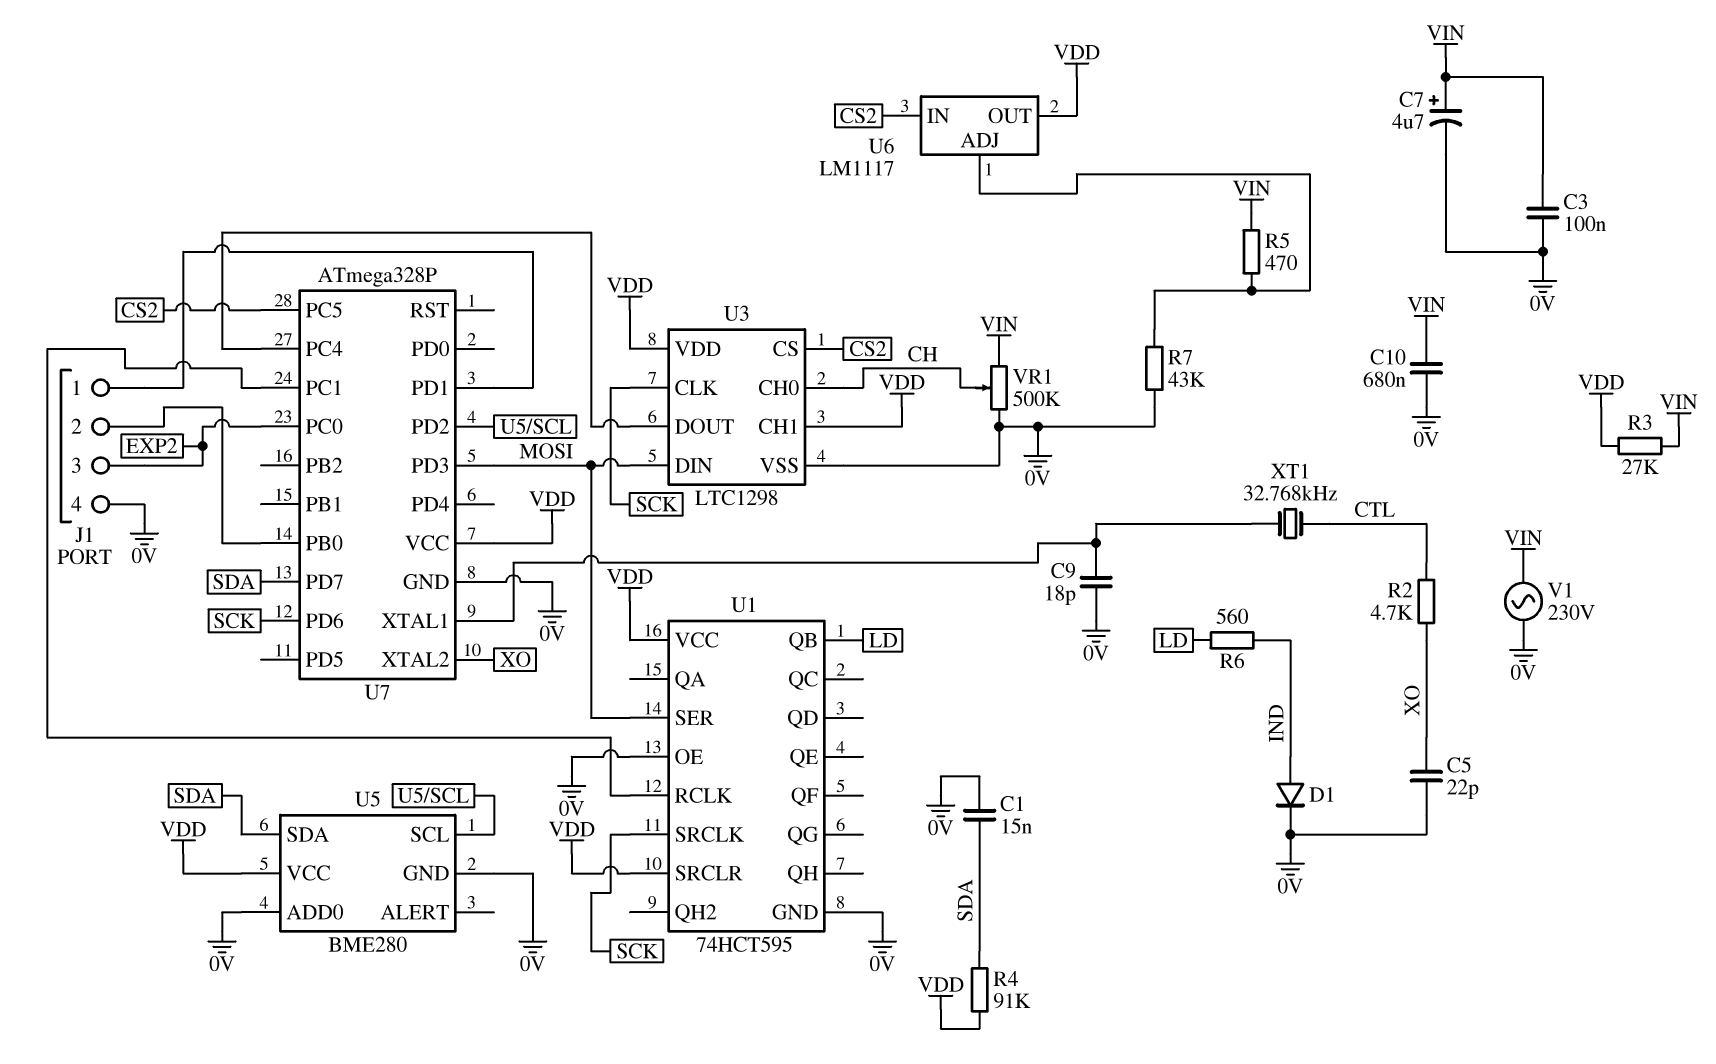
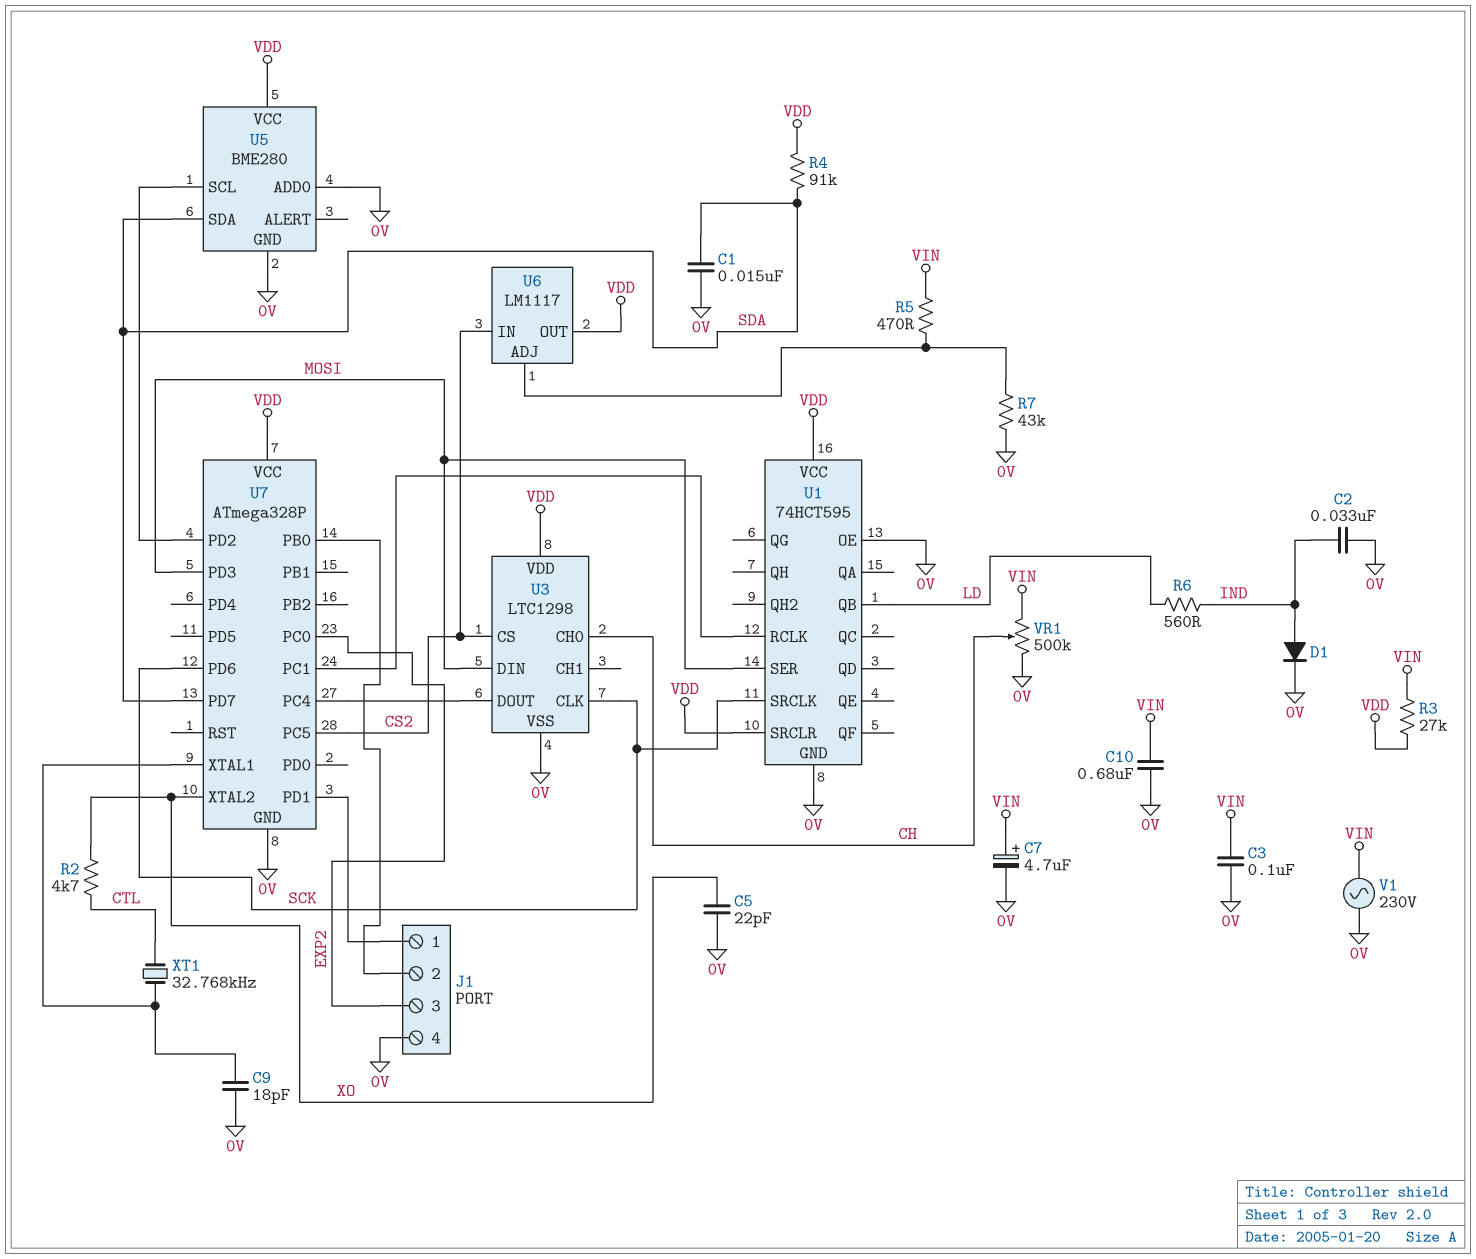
C2: none -> 33nF (0V, IND)
U3 pin CH1: VDD -> none

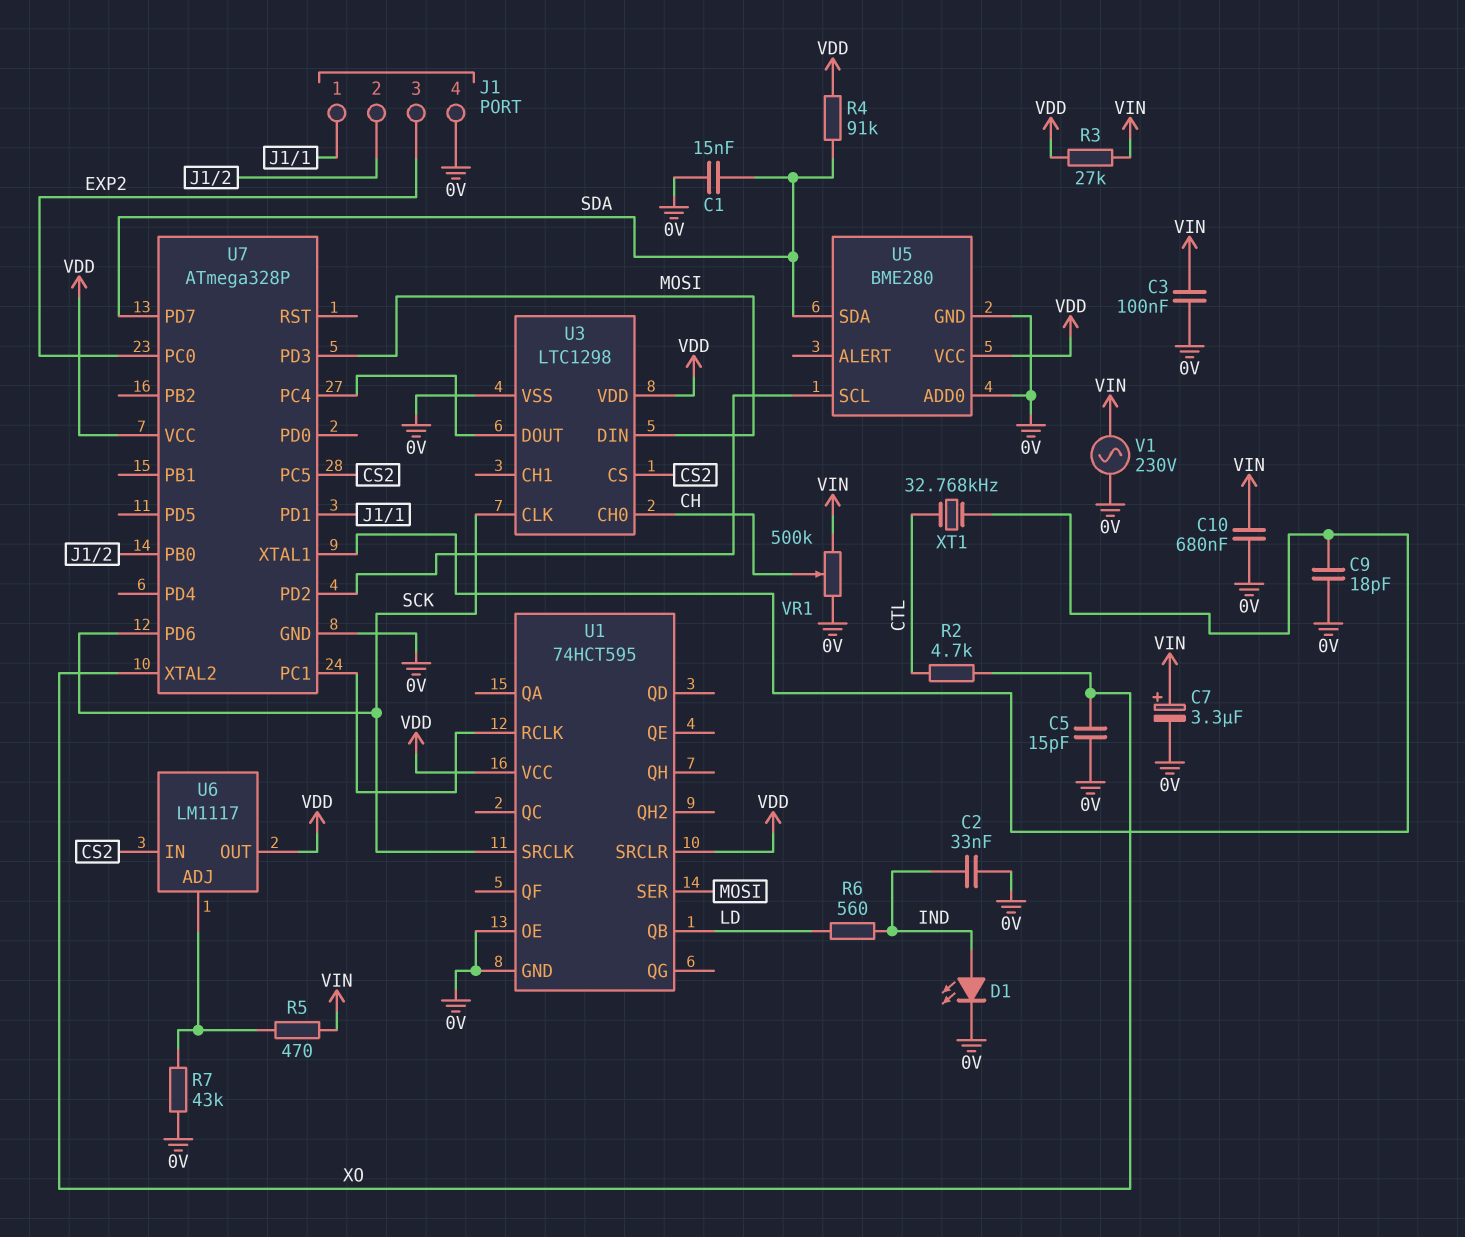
C5: 22pF (0V, XO) -> 15pF (0V, XO)
C7: 4.7uF (plus VIN, minus 0V) -> 3.3uF (plus VIN, minus 0V)
D1: diode (A IND, K 0V) -> LED (A IND, K 0V)

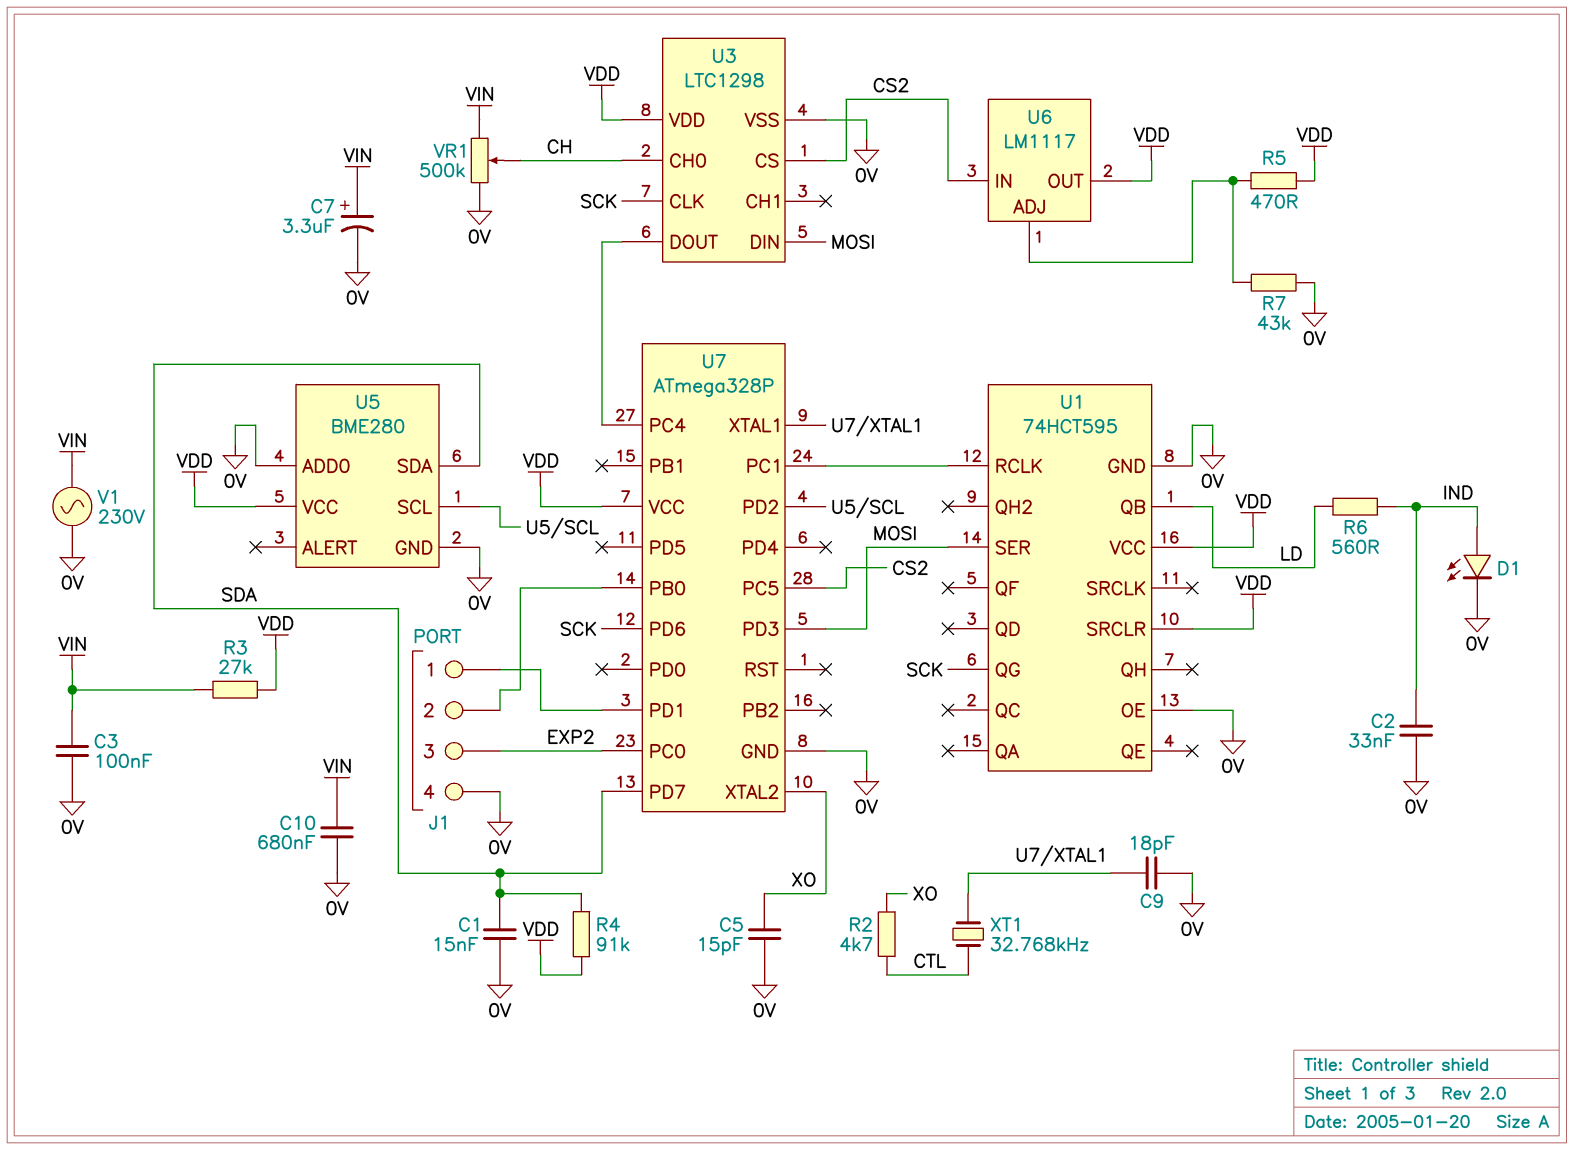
R5: 470 (U6/ADJ, VIN) -> 470 (U6/ADJ, VDD)
U1 pin QG: none -> SCK
U1 pin SRCLK: SCK -> none

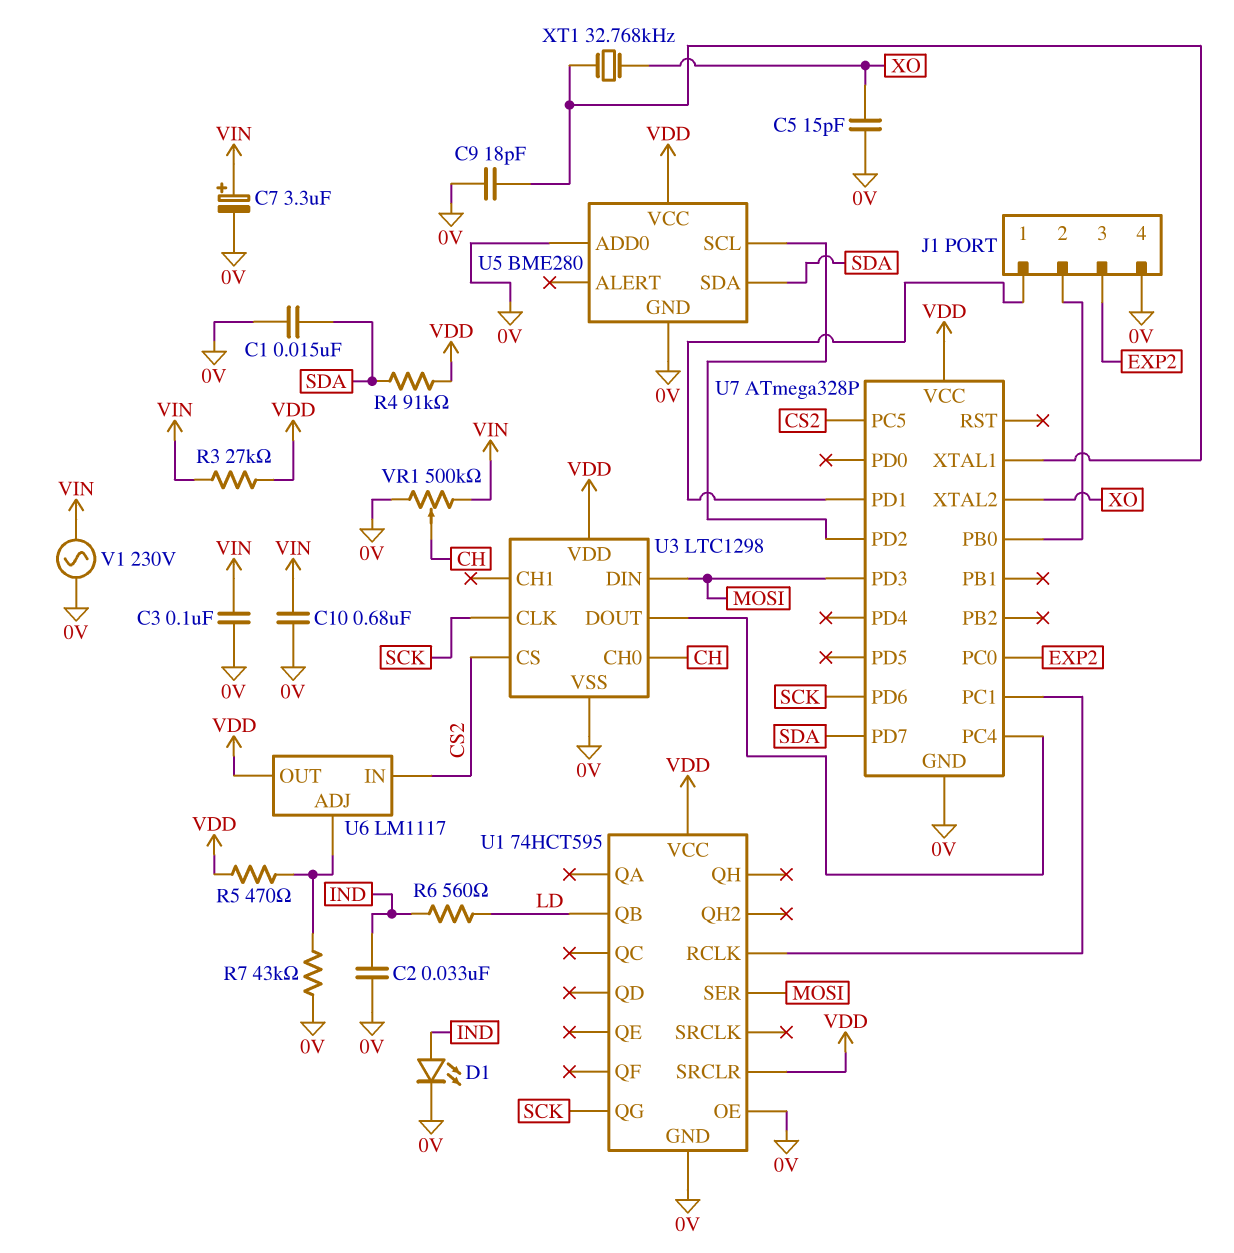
R2: 4.7k (CTL, XO) -> none
XT1: 32.768kHz (CTL, U7/XTAL1) -> 32.768kHz (U7/XTAL1, XO)

